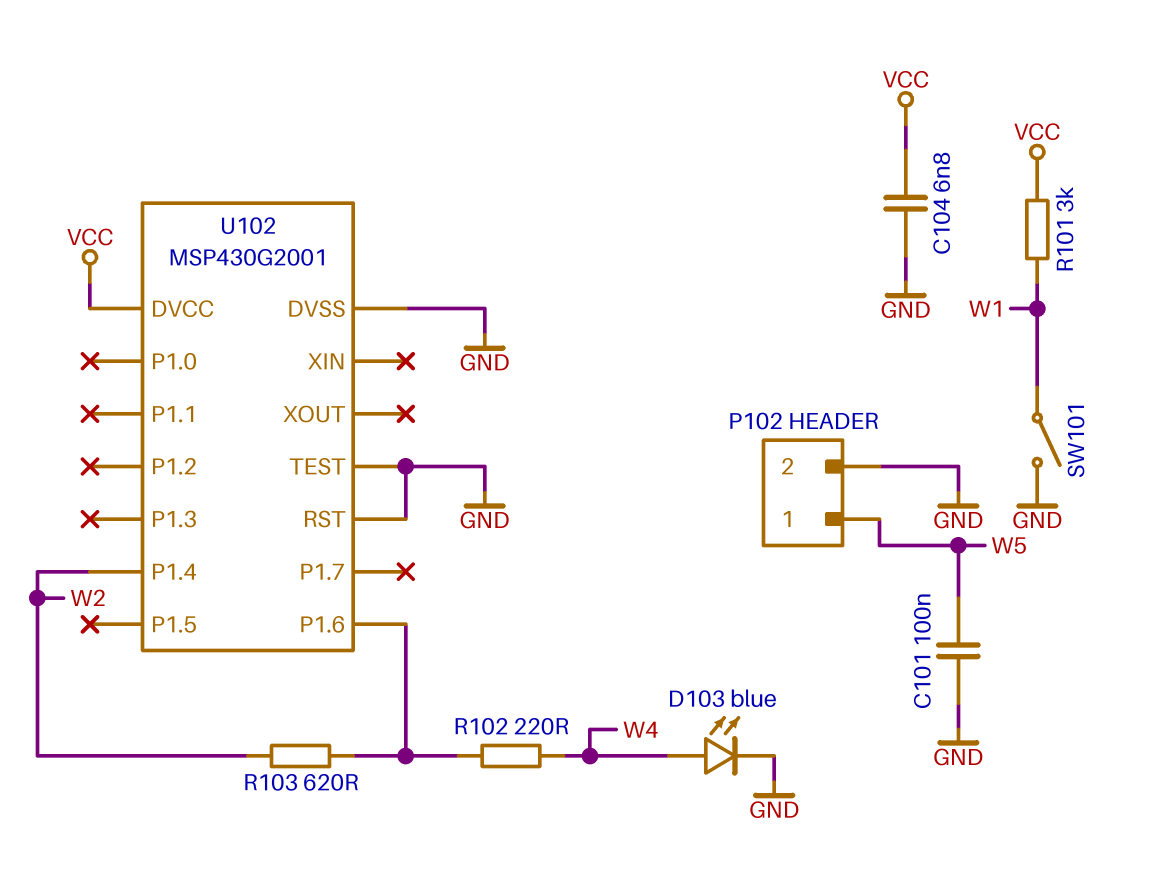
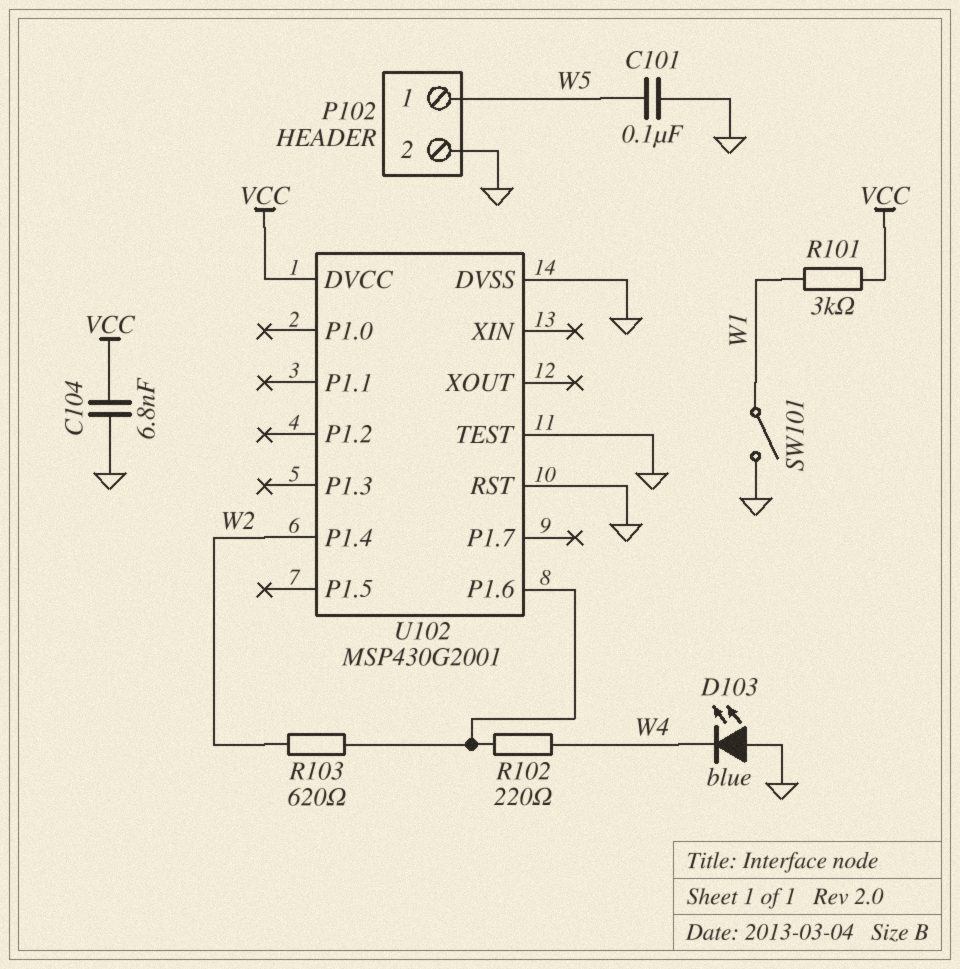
D103: LED blue (A W4, K GND) -> LED blue (A GND, K W4)

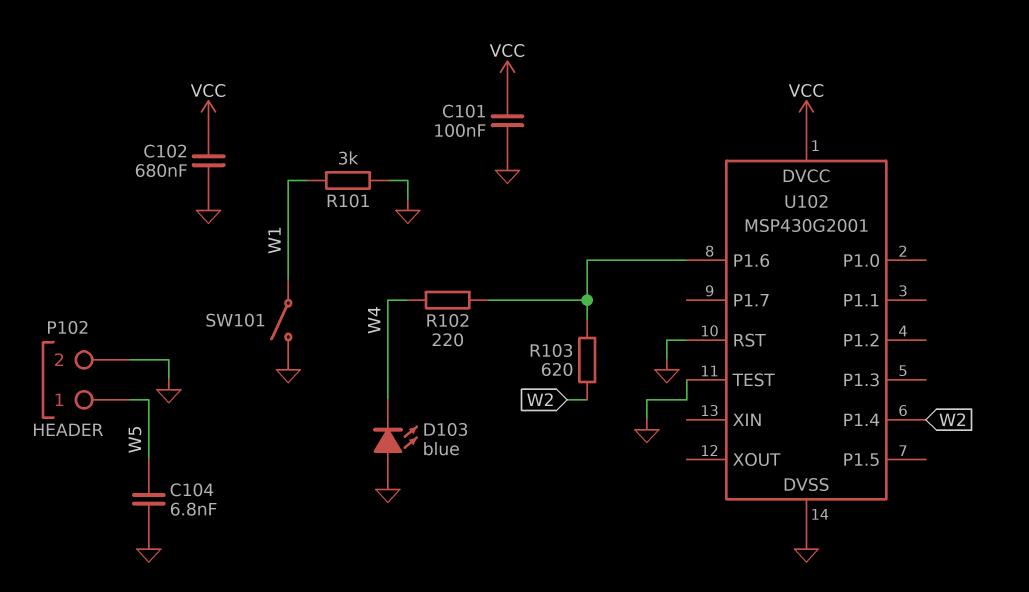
C101: 100nF (GND, W5) -> 100nF (GND, VCC)
C102: none -> 680nF (GND, VCC)
C104: 6.8nF (GND, VCC) -> 6.8nF (GND, W5)
R101: 3k (VCC, W1) -> 3k (GND, W1)

